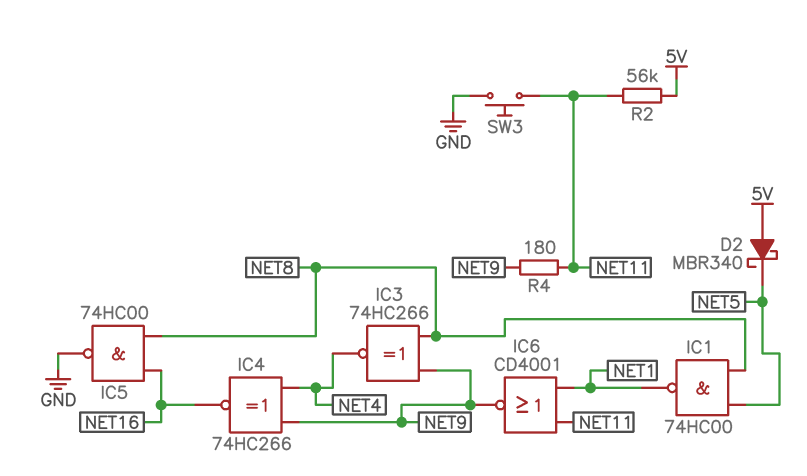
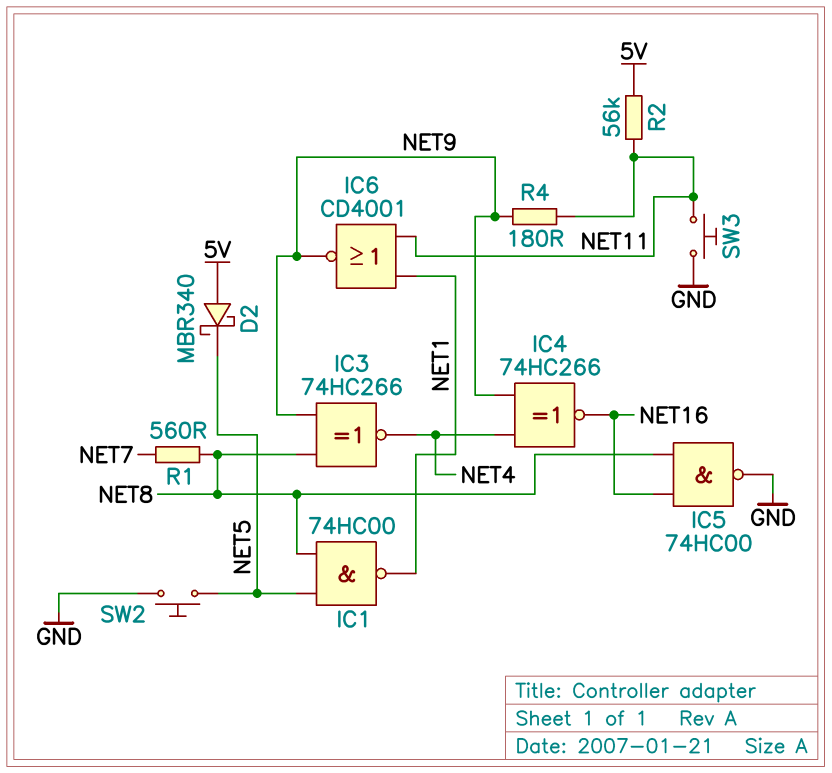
R1: none -> 560 (NET7, NET8)
SW2: none -> button (GND, NET5)

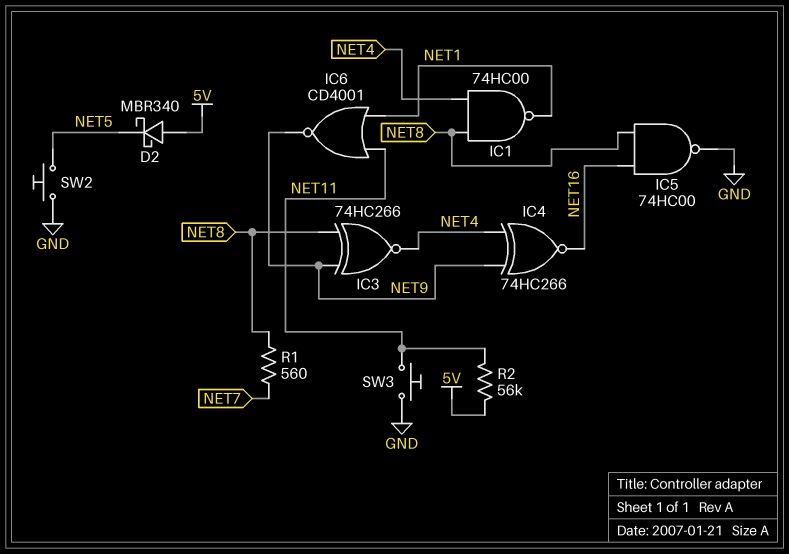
IC1: NAND 74HC00 (in NET5, in NET8, out NET1) -> NAND 74HC00 (in NET4, in NET8, out NET1)
R4: 180 (NET9, NET11) -> none

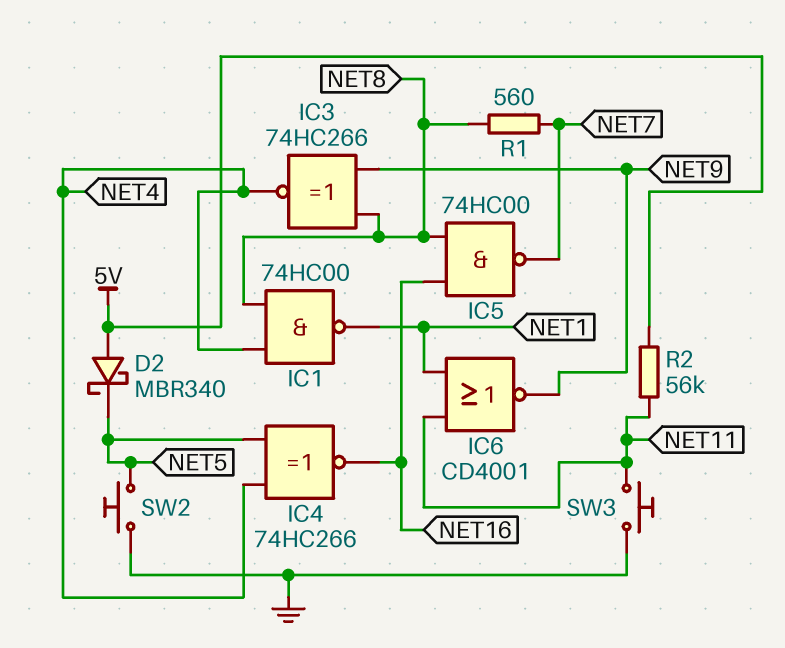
IC4: XNOR 74HC266 (in NET4, in NET9, out NET16) -> XNOR 74HC266 (in NET4, in NET5, out NET16)
IC5: NAND 74HC00 (in NET8, in NET16, out GND) -> NAND 74HC00 (in NET8, in NET16, out NET7)

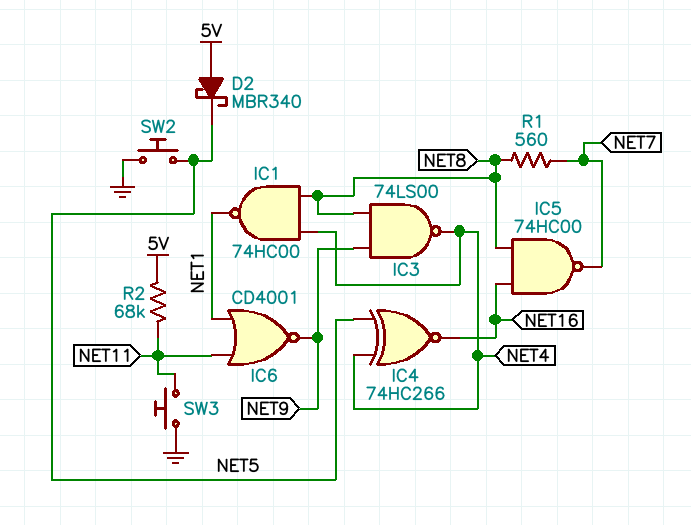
IC3: XNOR 74HC266 (in NET8, in NET9, out NET4) -> NAND 74LS00 (in NET8, in NET9, out NET4)
R2: 56k (5V, NET11) -> 68k (5V, NET11)

